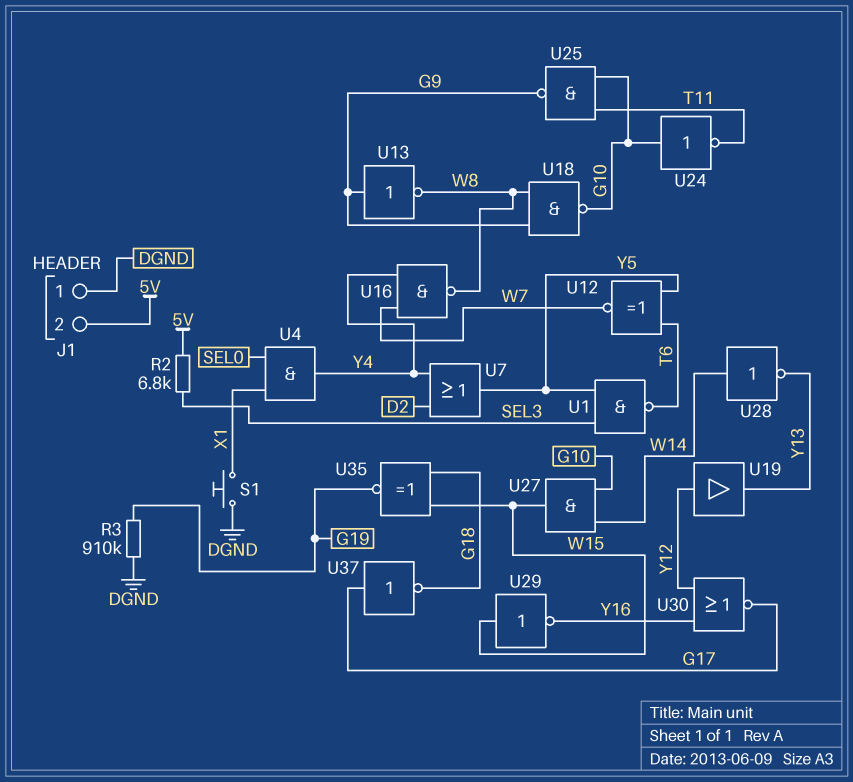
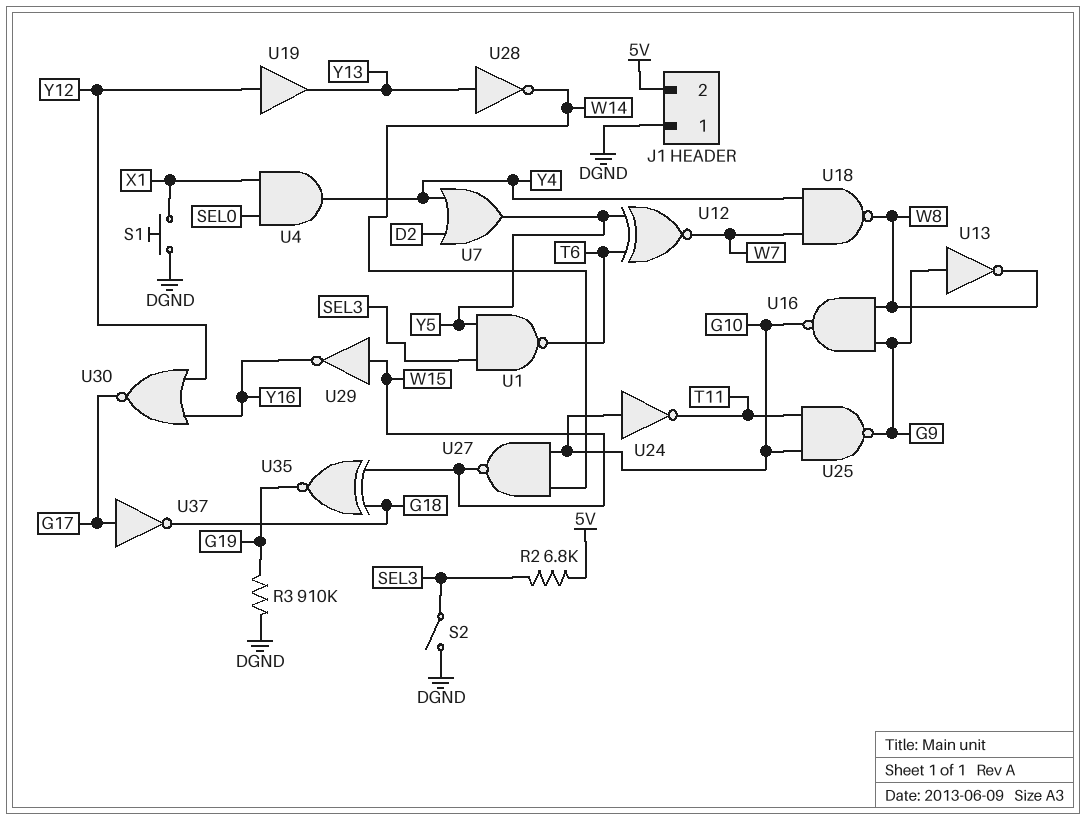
S2: none -> switch (DGND, SEL3)
U16: NAND (in W7, in Y4, out W8) -> NAND (in G9, in W8, out G10)
U18: NAND (in G9, in W8, out G10) -> NAND (in W7, in Y4, out W8)
U27: AND (in G10, in W14, out W15) -> NAND (in G10, in W14, out W15)
U28: NOT (in W14, out Y13) -> NOT (in Y13, out W14)

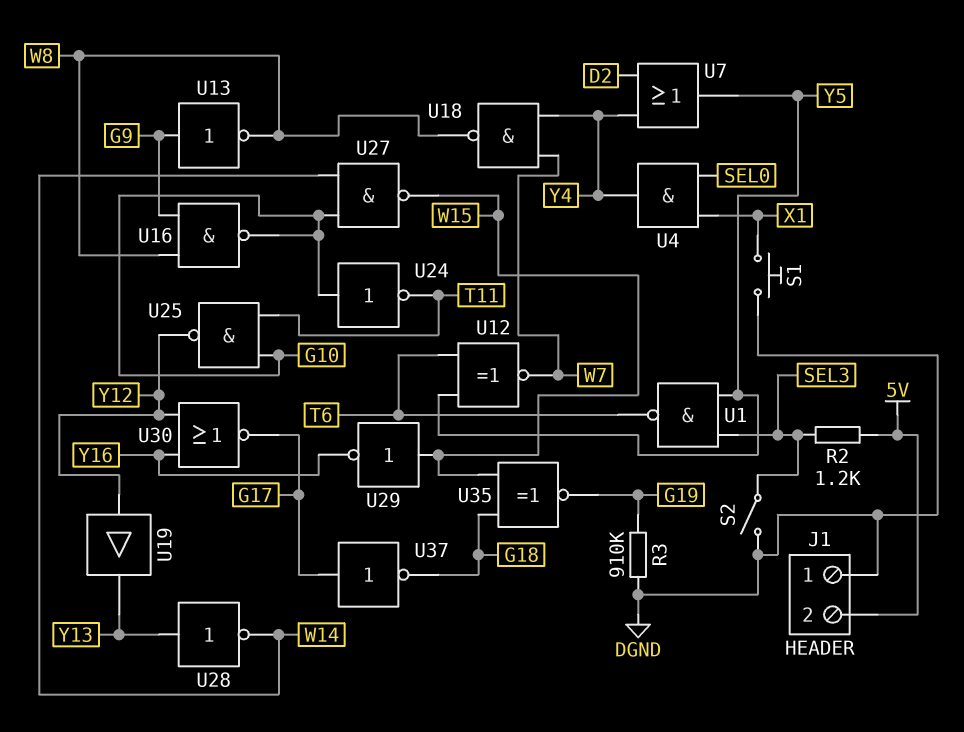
R2: 6.8k (5V, SEL3) -> 1.2k (5V, SEL3)
U25: NAND (in G10, in T11, out G9) -> NAND (in G10, in T11, out Y12)

